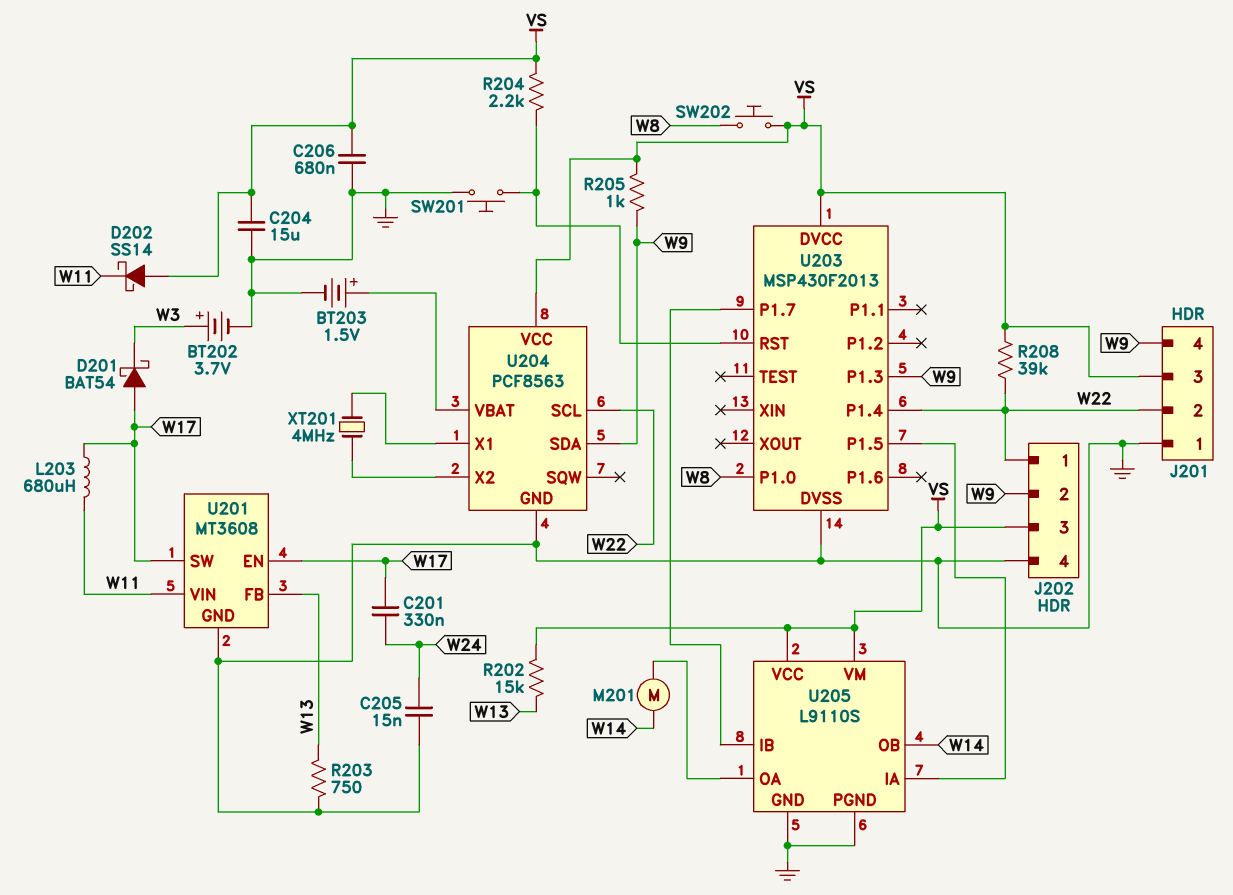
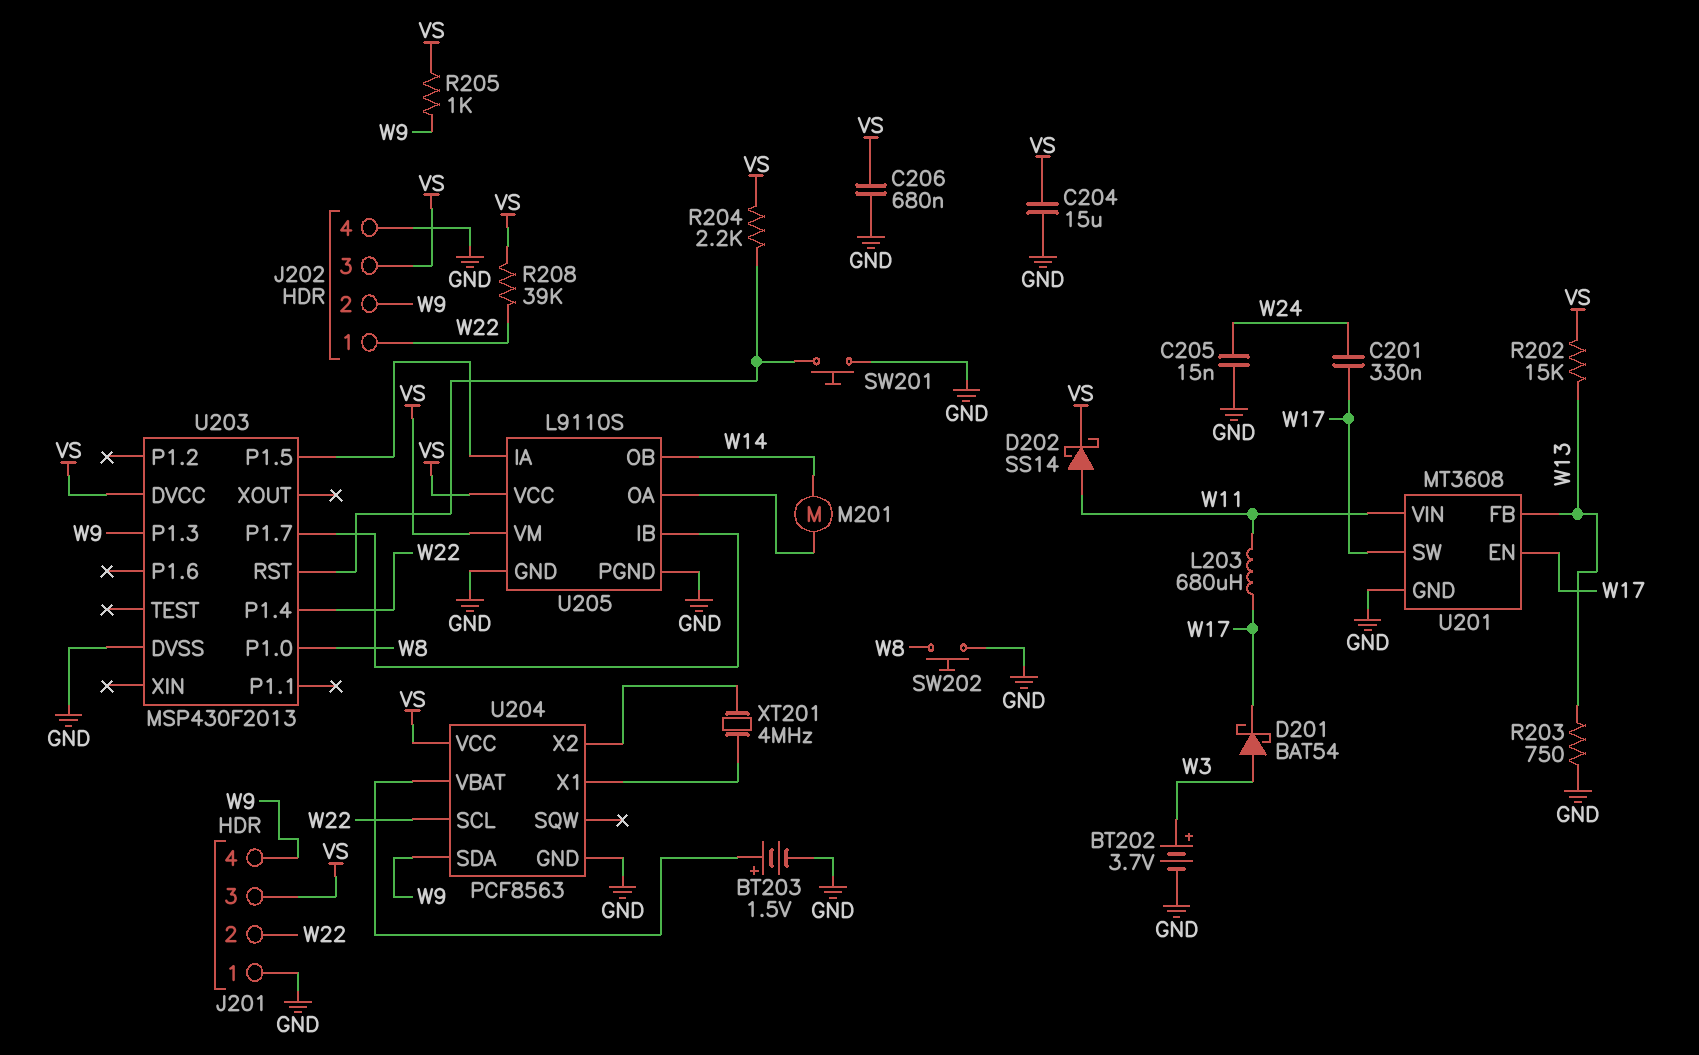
D201: schottky BAT54 (A W17, K W3) -> schottky BAT54 (A W3, K W17)
D202: schottky SS14 (A VS, K W11) -> schottky SS14 (A W11, K VS)
SW202: button (VS, W8) -> button (GND, W8)

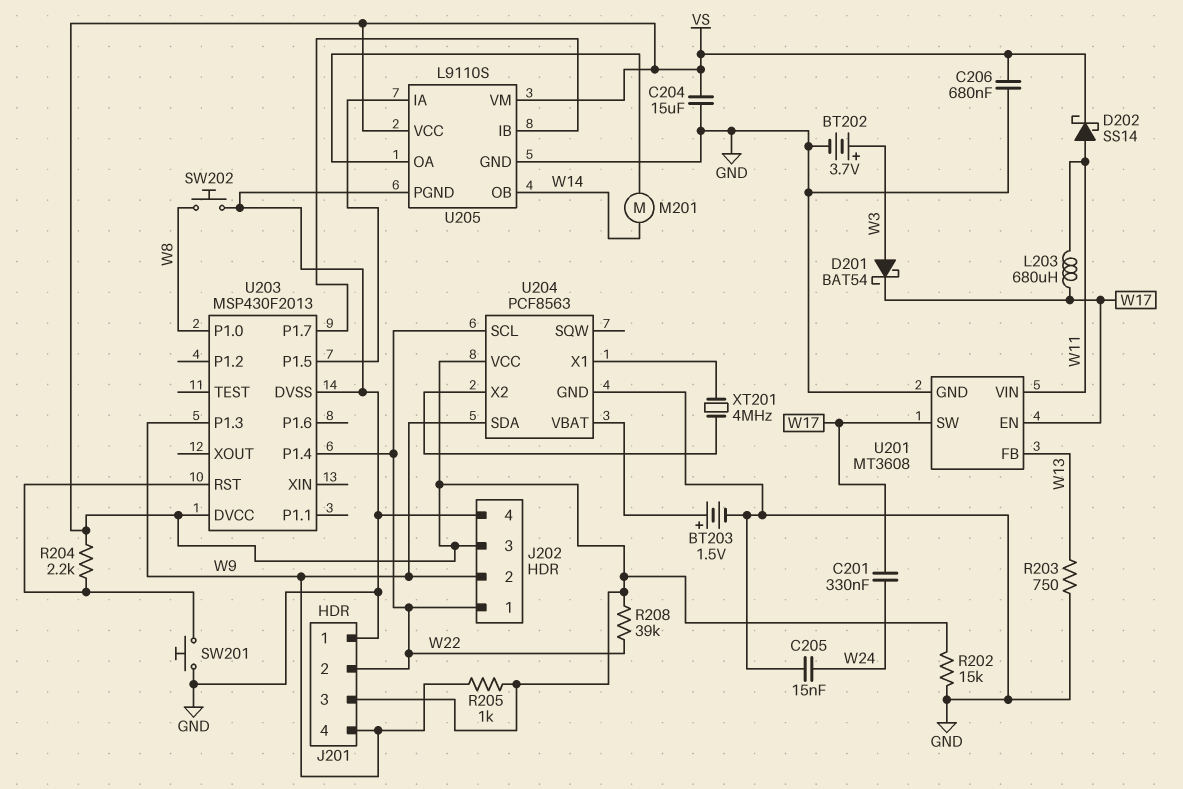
R202: 15k (VS, W13) -> 15k (GND, VS)

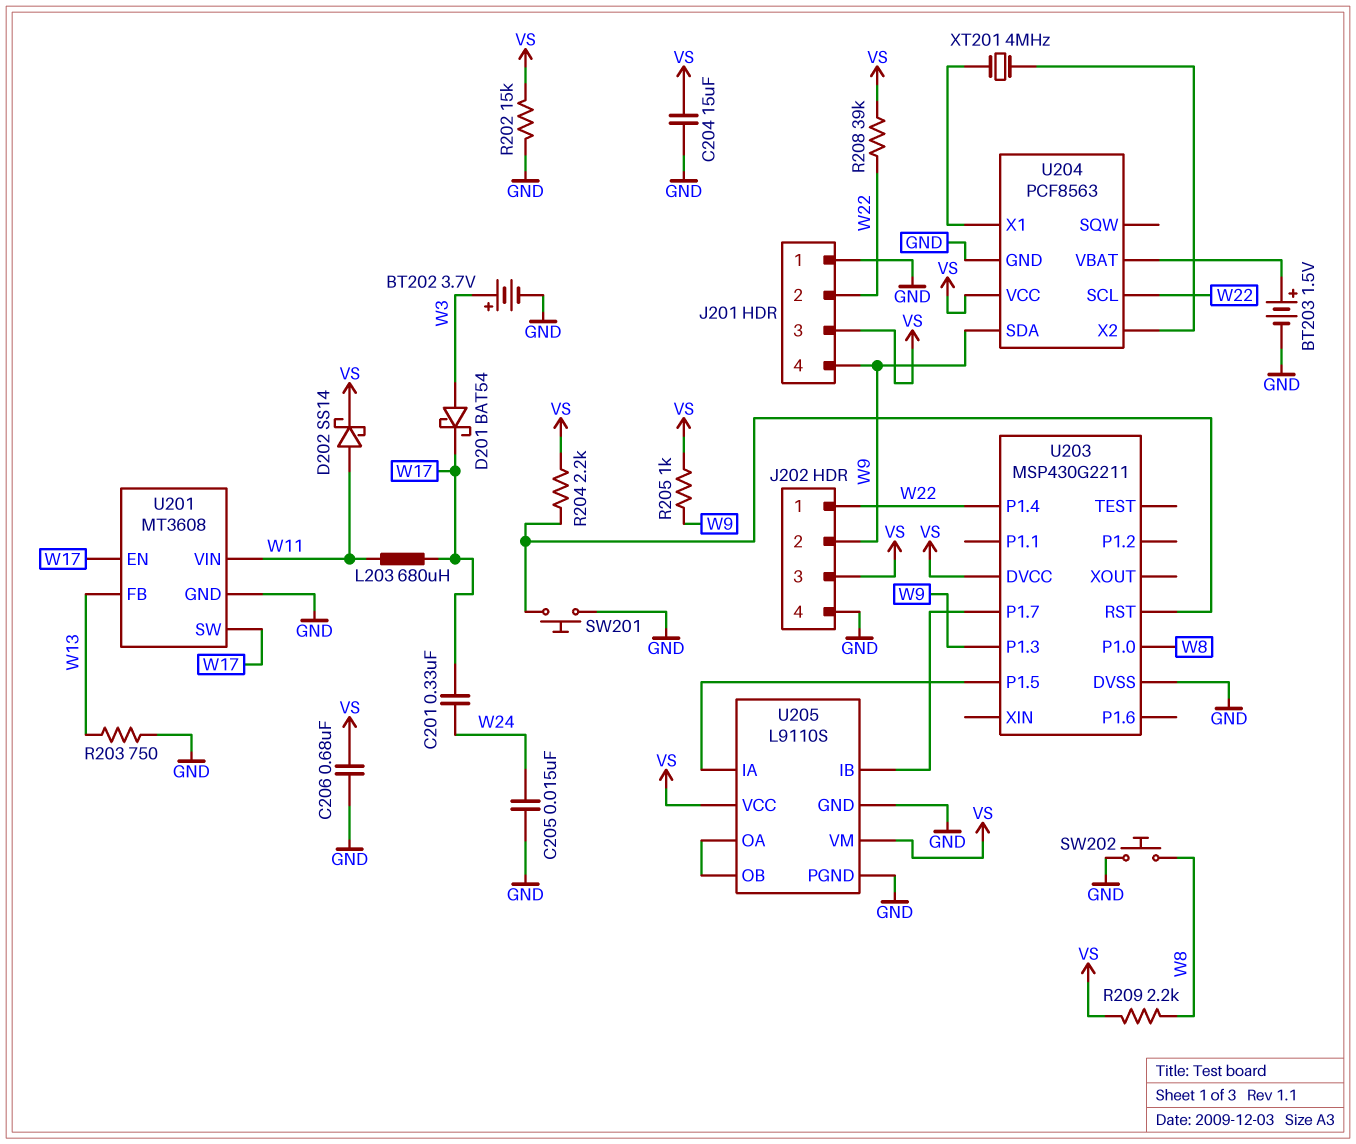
M201: motor (U205/OA, W14) -> none
R209: none -> 2.2k (VS, W8)
U203: MSP430F2013 -> MSP430G2211
U205 pin OB: W14 -> U205/OA

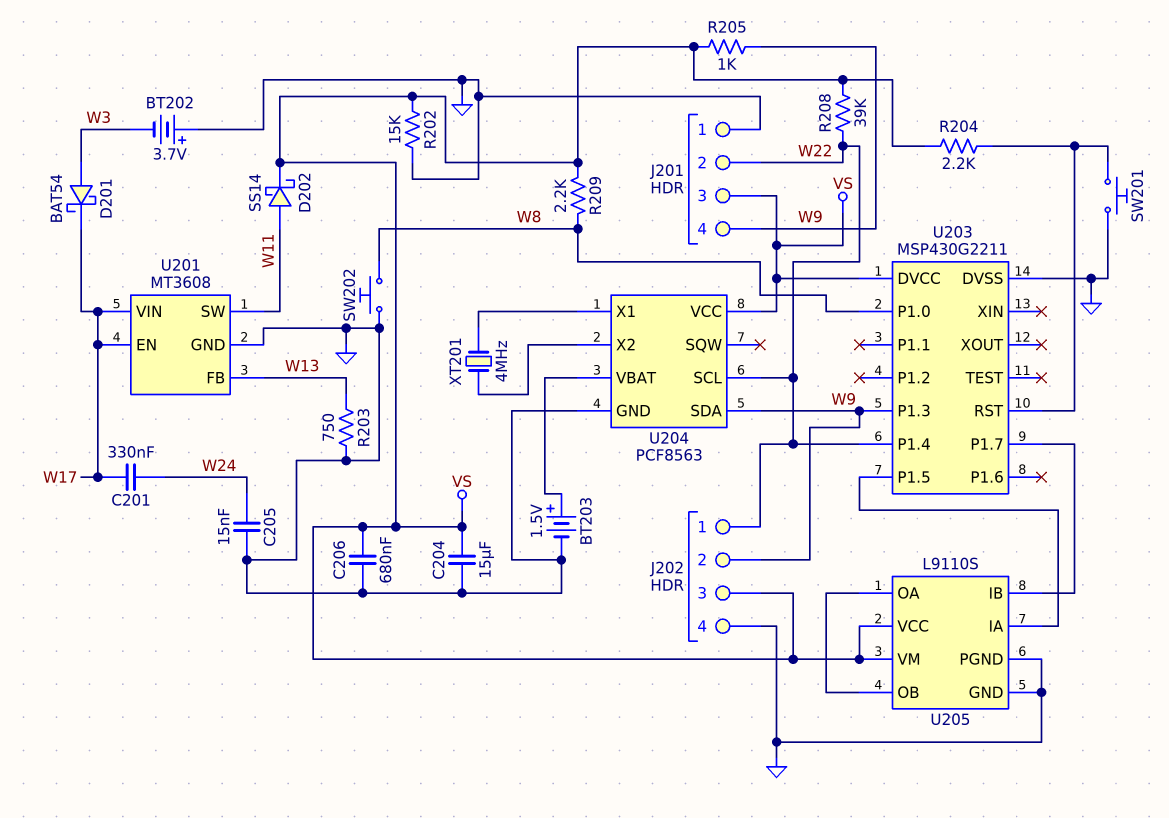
BT202: 3.7V (plus W3, minus GND) -> 3.7V (plus GND, minus W3)
L203: 680uH (W11, W17) -> none
U201 pin SW: W17 -> W11
U201 pin VIN: W11 -> W17

